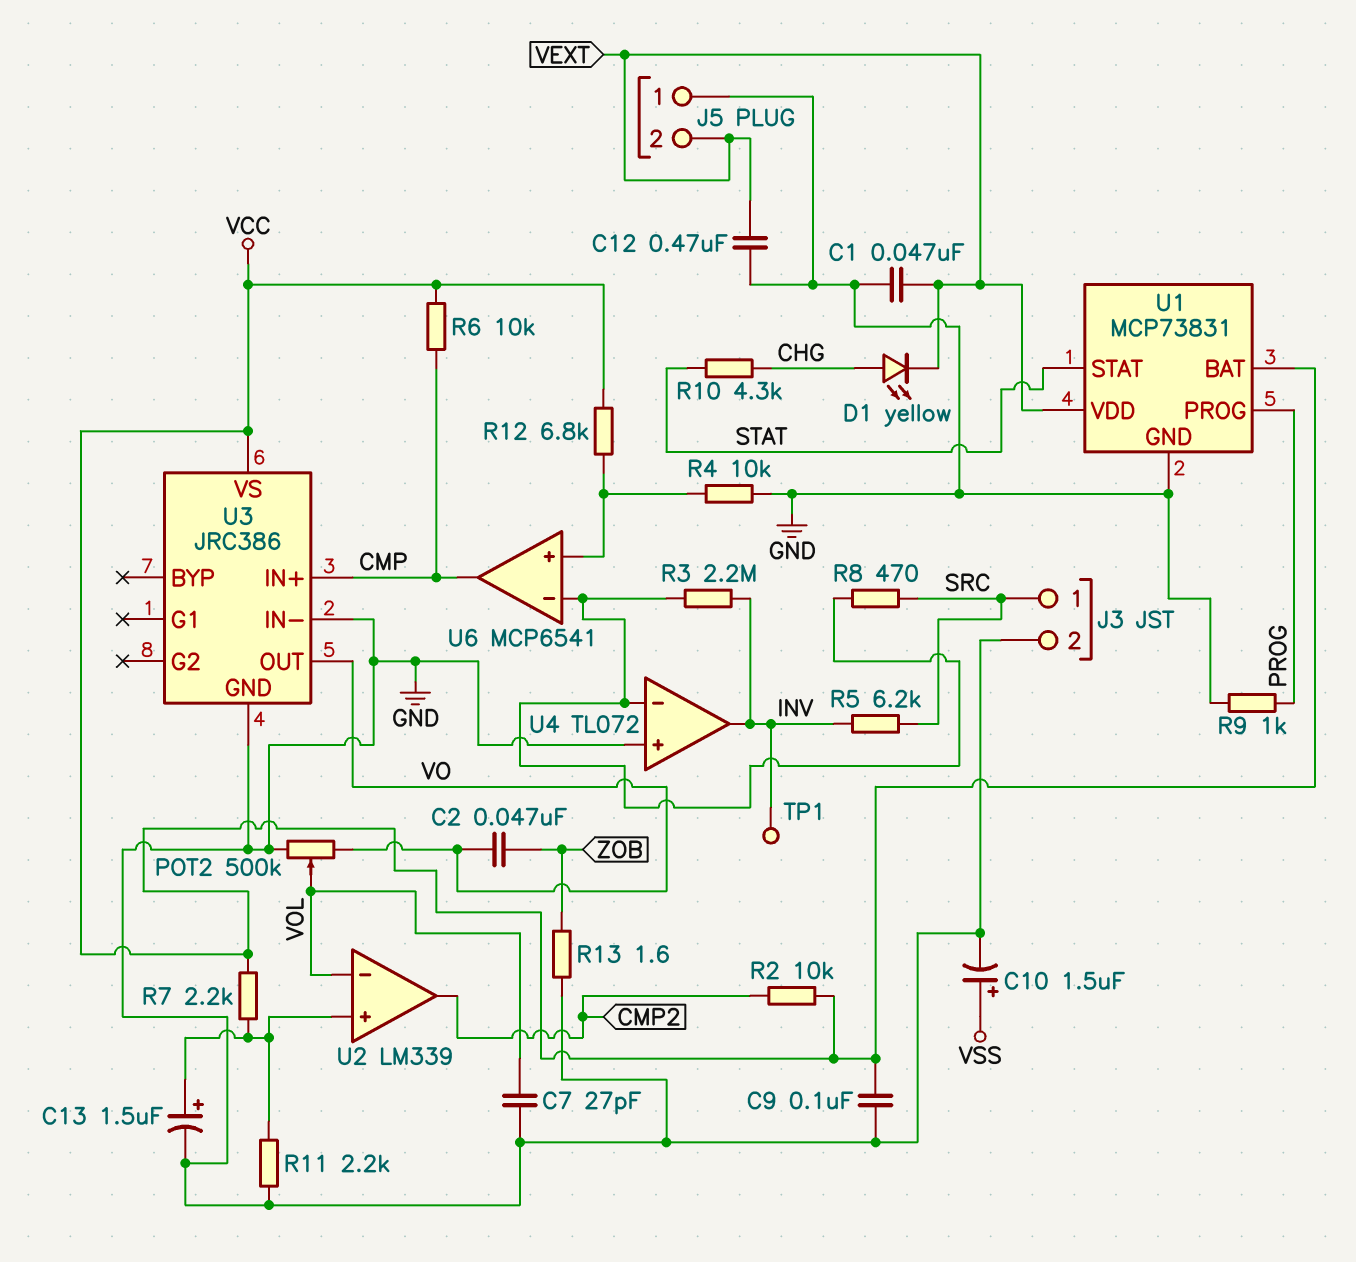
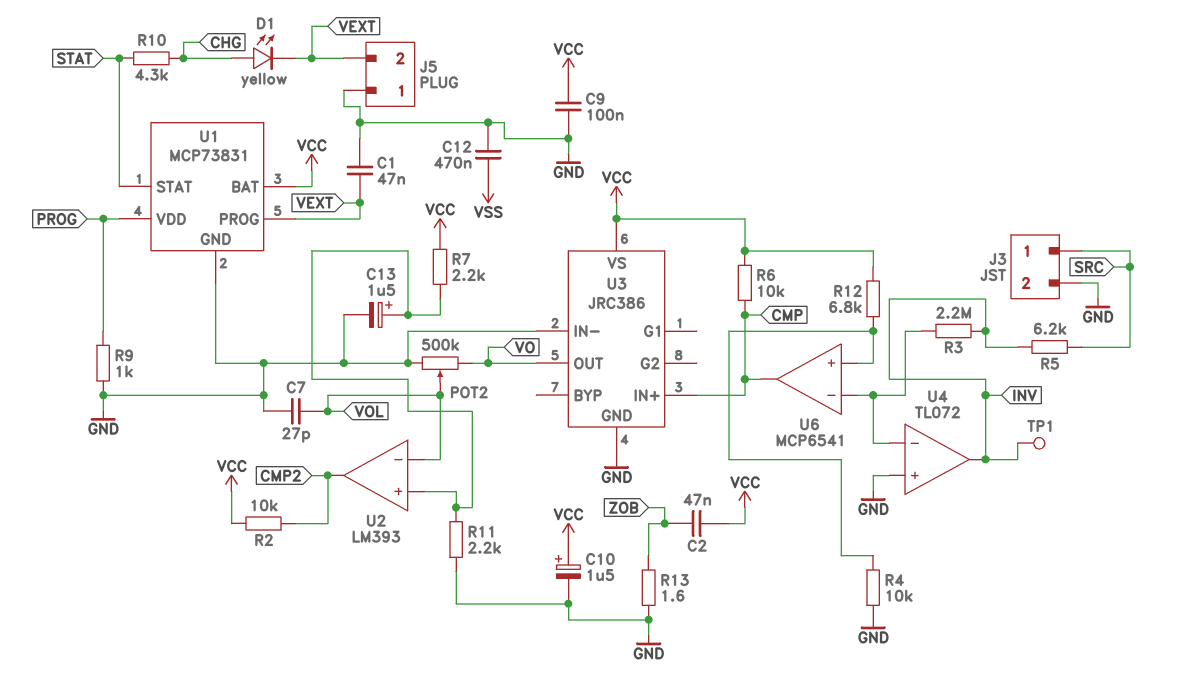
C2: 47nF (VO, ZOB) -> 47nF (VCC, ZOB)
C10: 1.5uF (plus VSS, minus GND) -> 1.5uF (plus VCC, minus GND)
C12: 470nF (GND, VEXT) -> 470nF (GND, VSS)
R8: 470 (SRC, U4/in-) -> none
U1 pin PROG: PROG -> VEXT
U1 pin VDD: VEXT -> PROG
U2: LM339 -> LM393

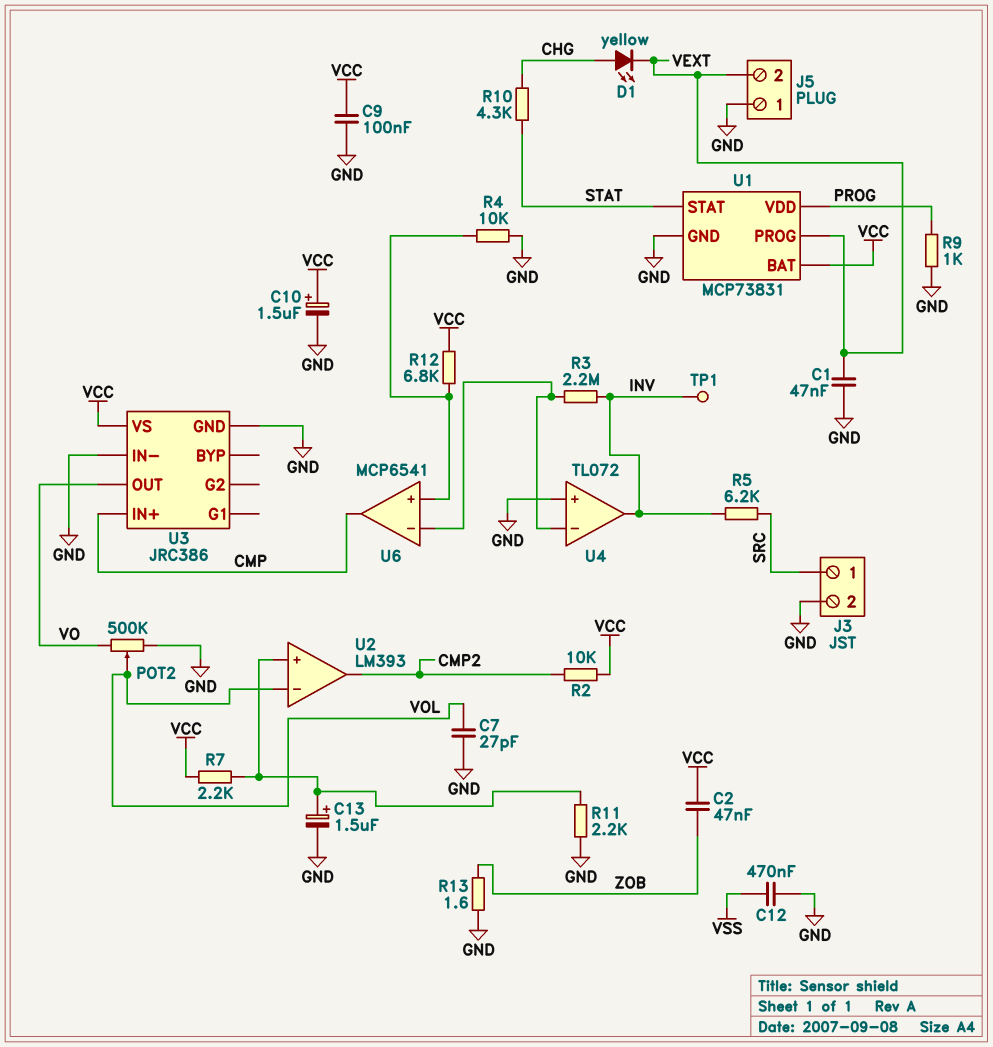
R6: 10k (CMP, VCC) -> none

